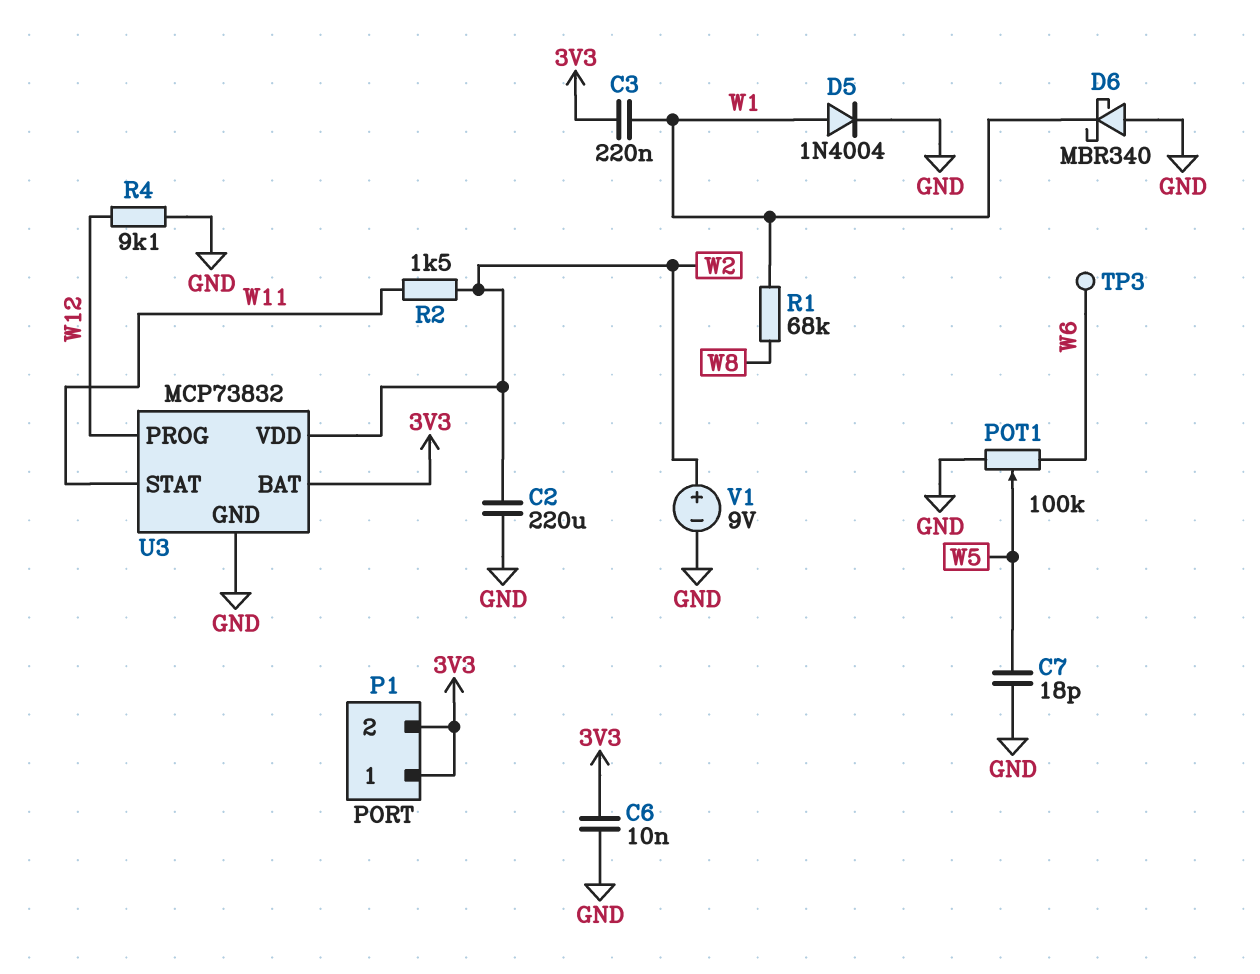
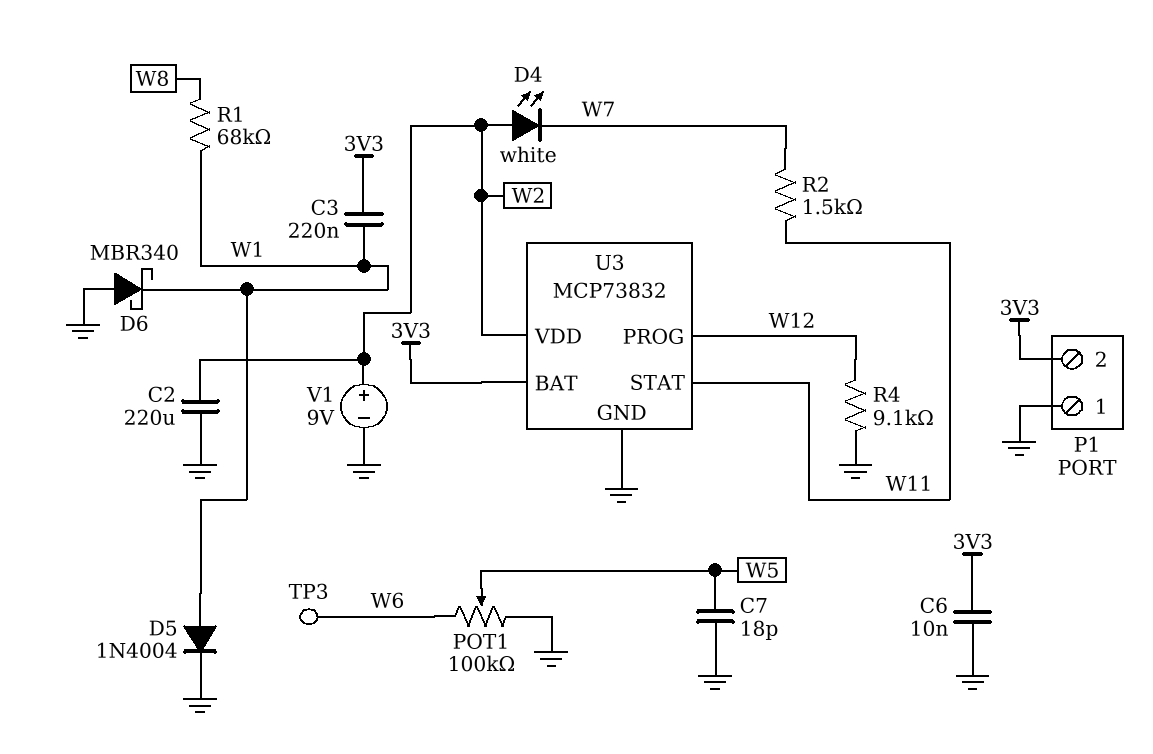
D4: none -> LED white (A W2, K W7)
P1 pin 1: 3V3 -> GND
R2: 1.5k (W2, W11) -> 1.5k (W7, W11)

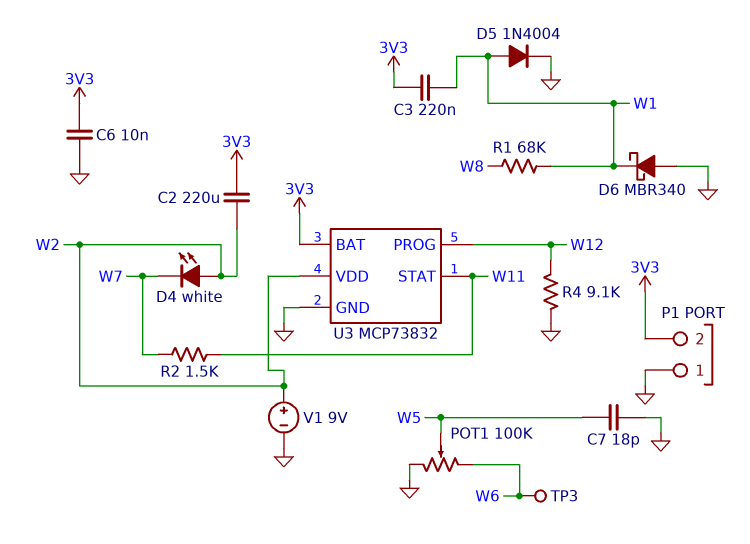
C2: 220uF (GND, W2) -> 220uF (3V3, W2)

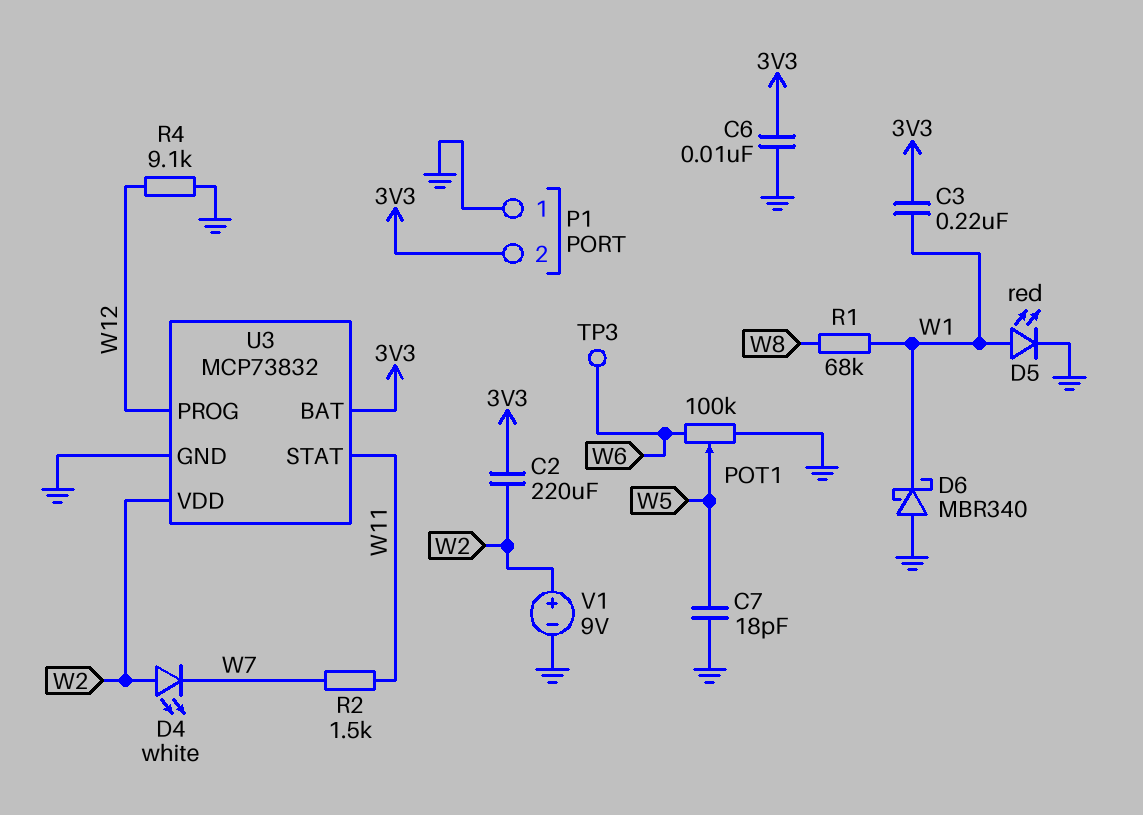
D5: diode 1N4004 (A W1, K GND) -> LED red (A W1, K GND)

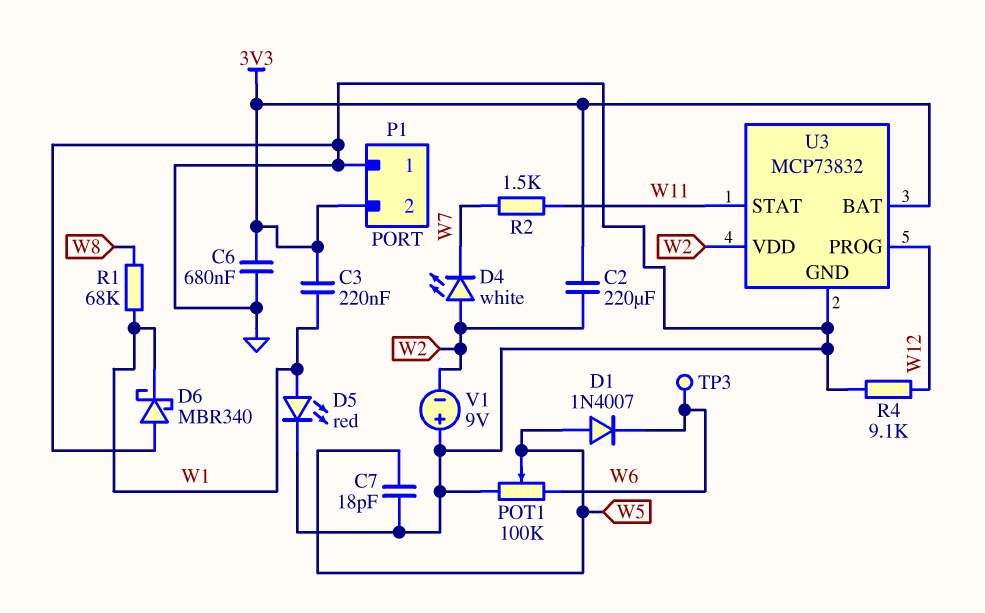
C6: 10nF (3V3, GND) -> 680nF (3V3, GND)
D1: none -> diode 1N4007 (A W5, K W6)
V1: 9V (plus W2, minus GND) -> 9V (plus GND, minus W2)

